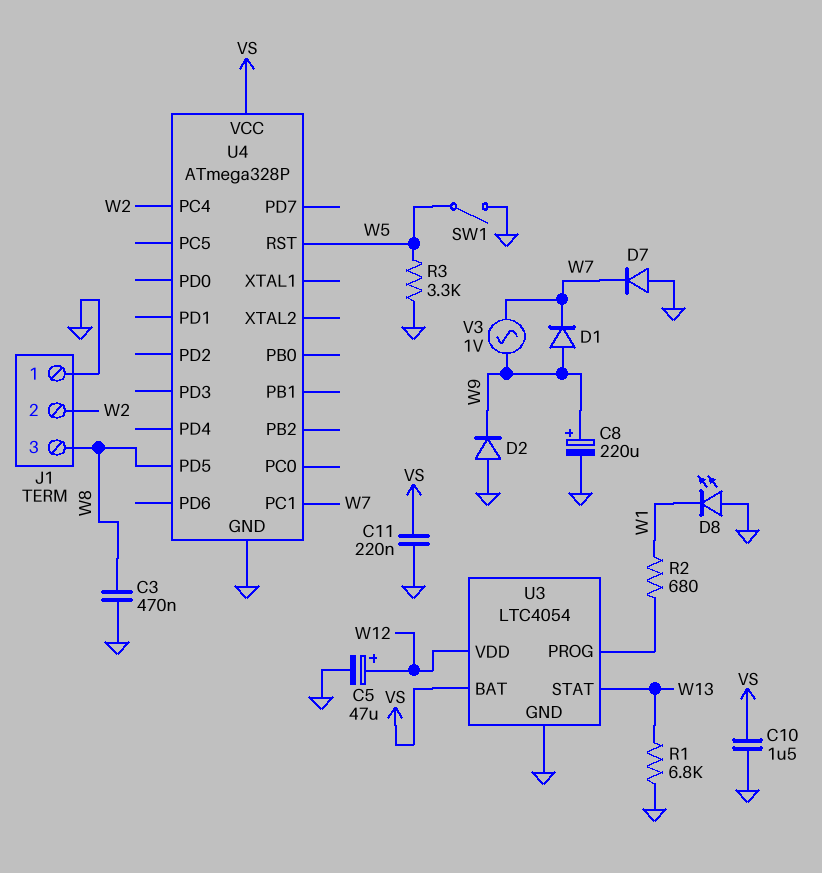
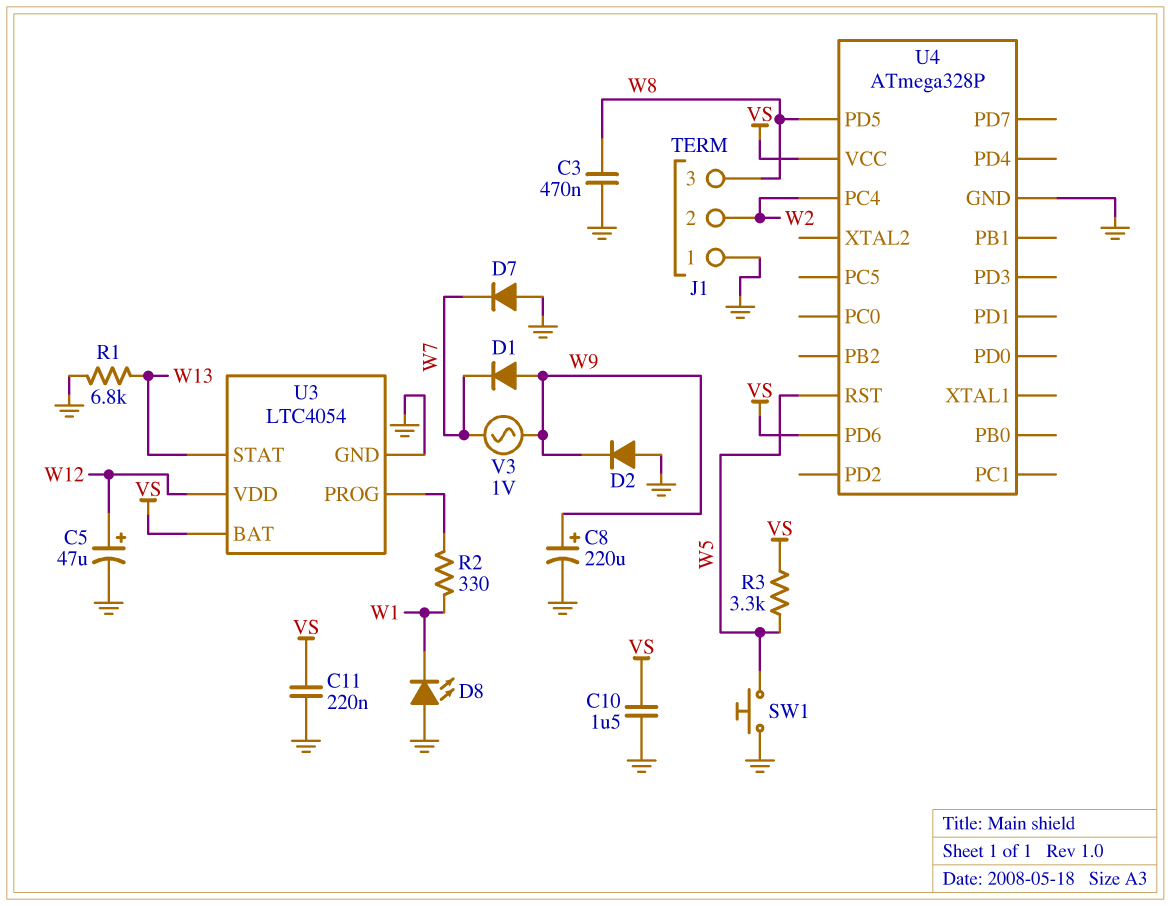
R2: 680 (U3/PROG, W1) -> 330 (U3/PROG, W1)
R3: 3.3k (GND, W5) -> 3.3k (VS, W5)
SW1: switch (GND, W5) -> button (GND, W5)
U4 pin PC1: W7 -> none
U4 pin PD6: none -> VS

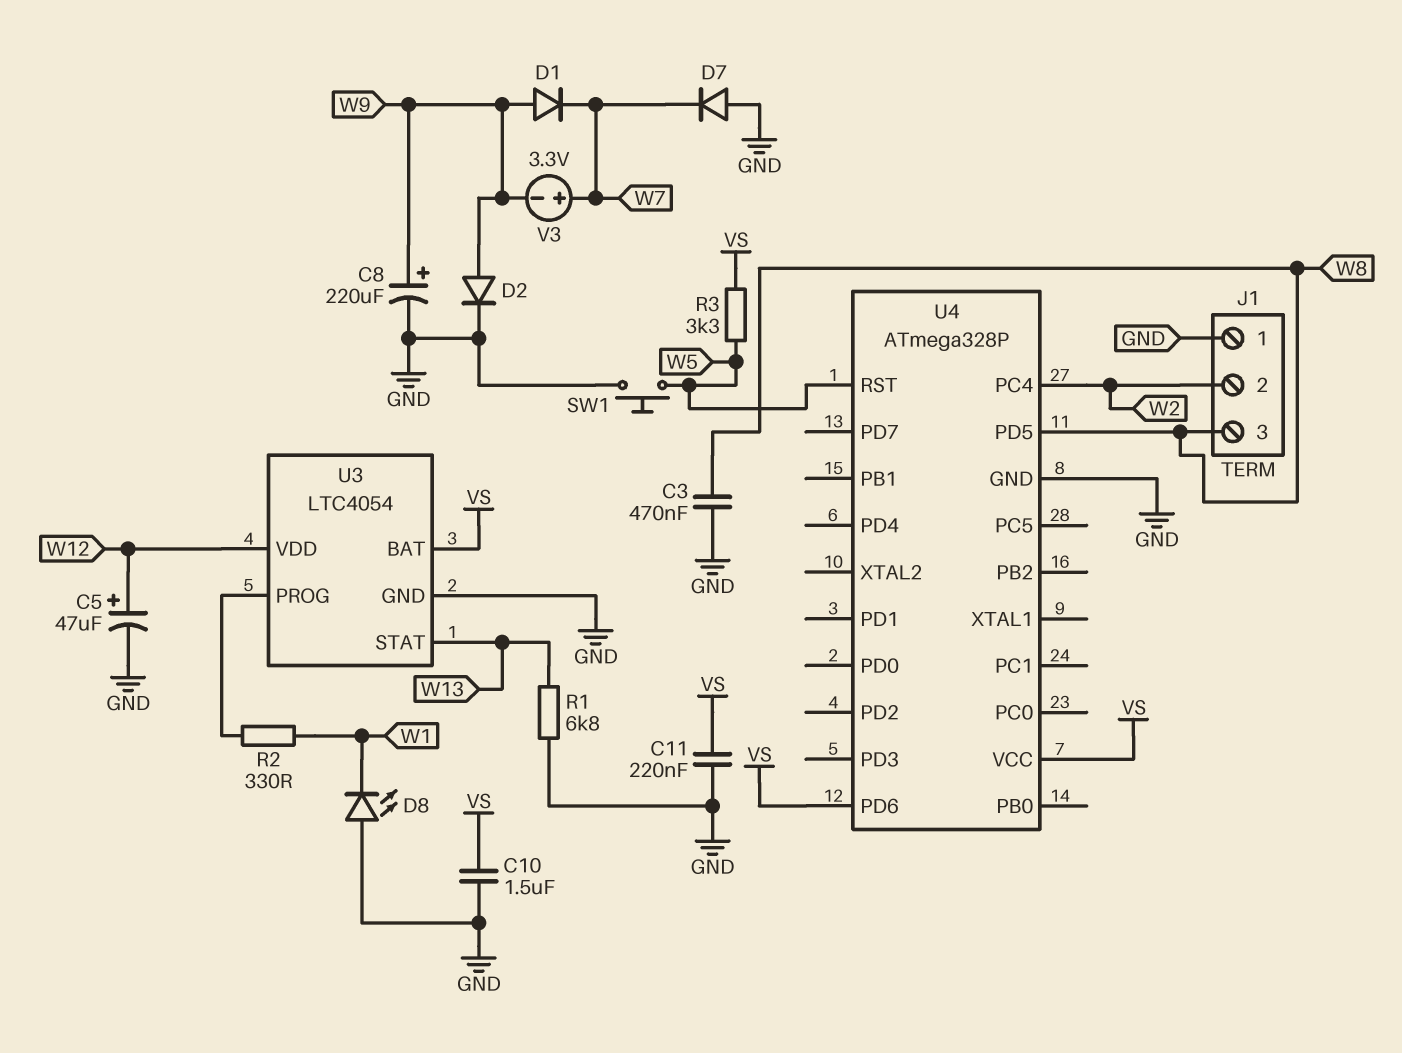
D2: diode (A GND, K W9) -> diode (A W9, K GND)
V3: AC 1V (W7, W9) -> 3.3V (plus W7, minus W9)

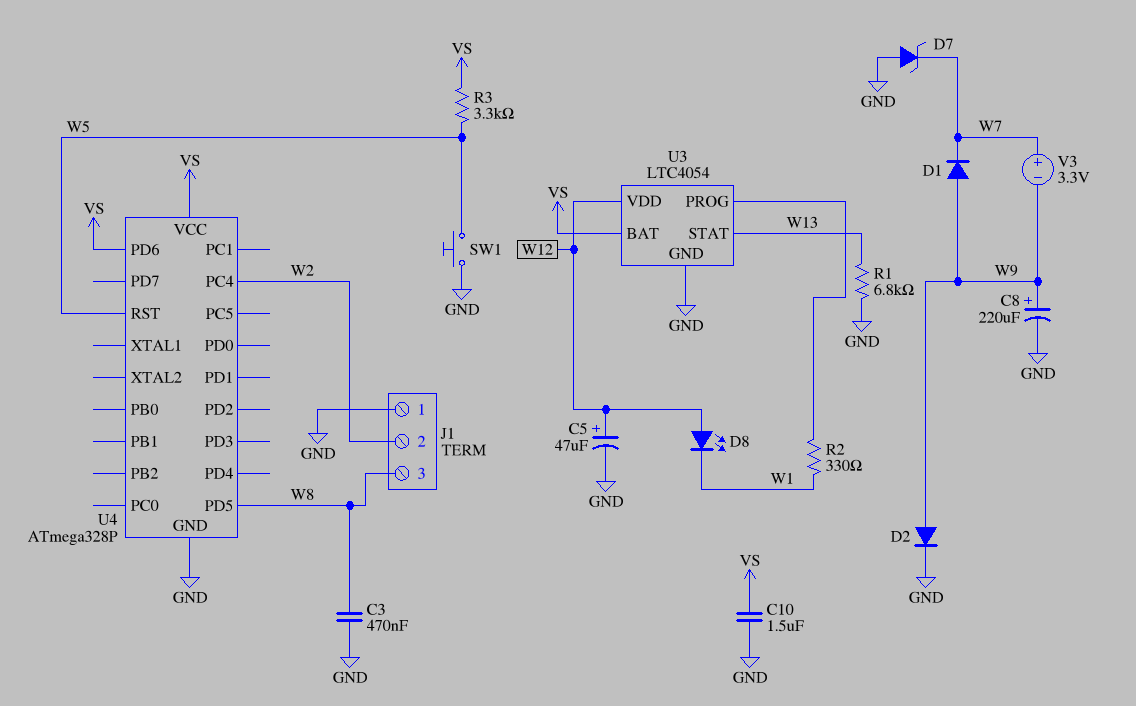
C11: 220nF (GND, VS) -> none
D7: diode (A GND, K W7) -> zener (A GND, K W7)
D8: LED (A GND, K W1) -> LED (A W12, K W1)

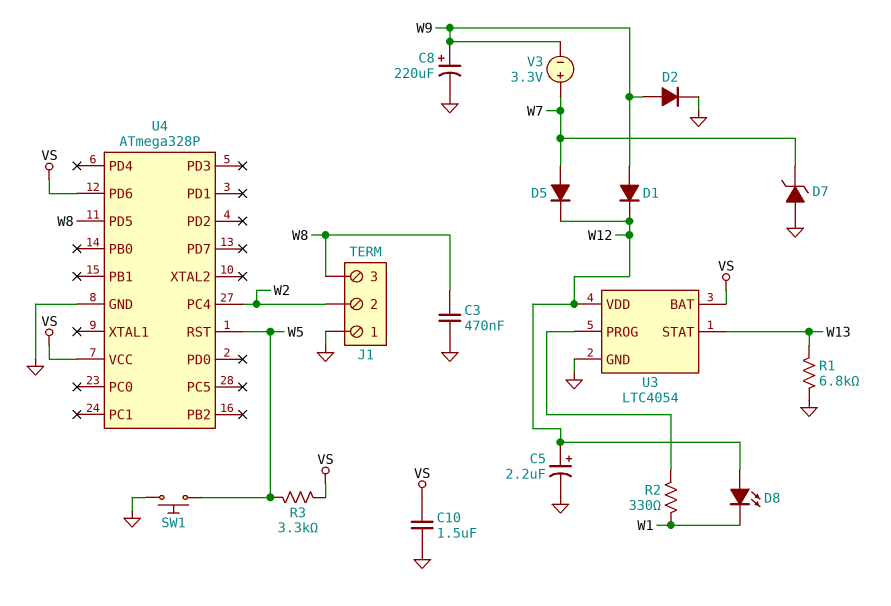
C5: 47uF (plus W12, minus GND) -> 2.2uF (plus W12, minus GND)
D1: diode (A W9, K W7) -> diode (A W9, K W12)
D5: none -> diode (A W7, K W12)

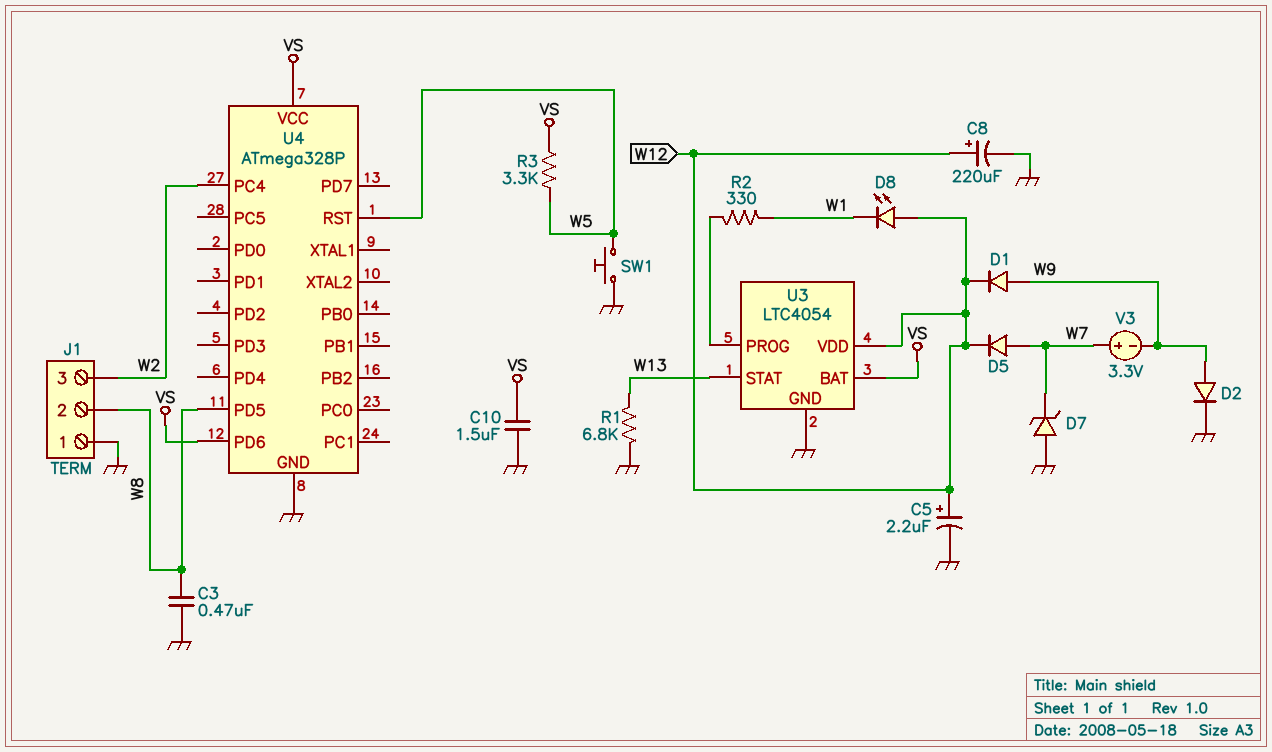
C8: 220uF (plus W9, minus GND) -> 220uF (plus W12, minus GND)
J1 pin 2: W2 -> W8
J1 pin 3: W8 -> W2

